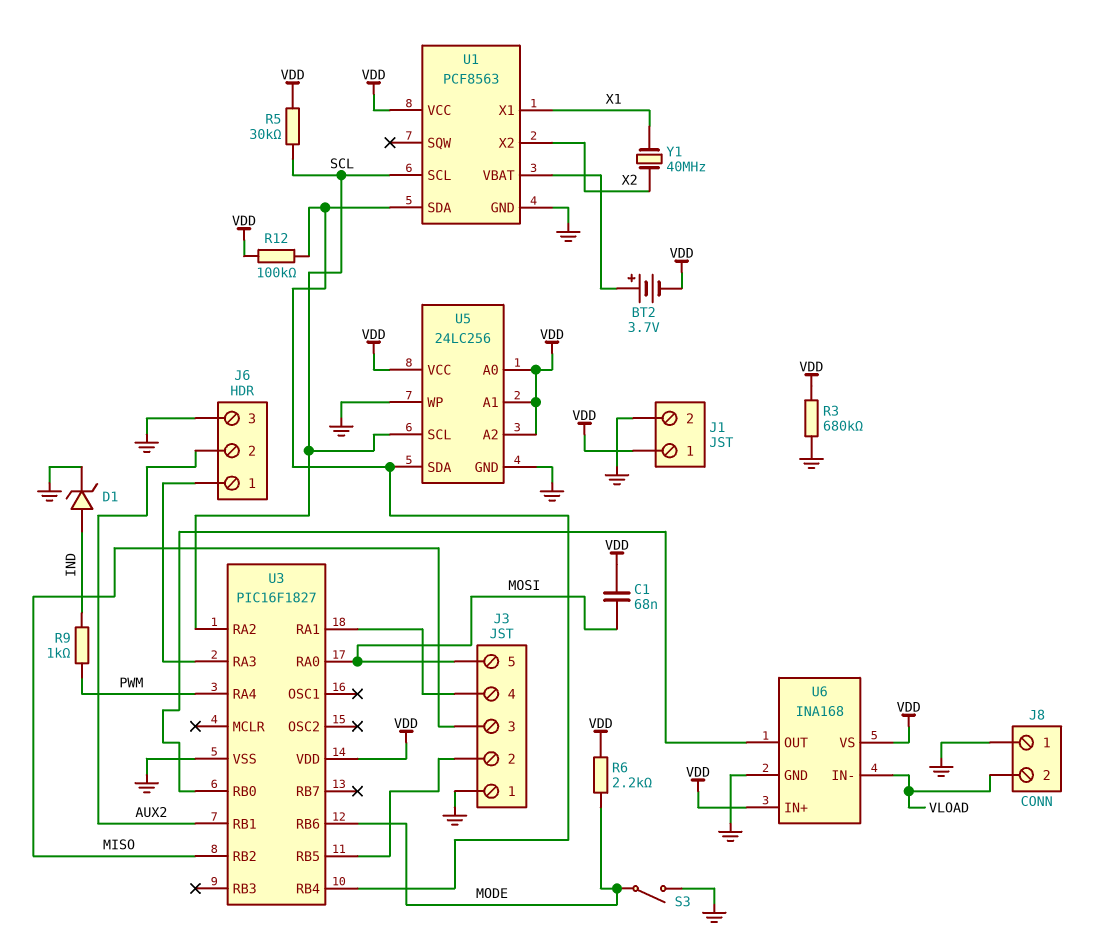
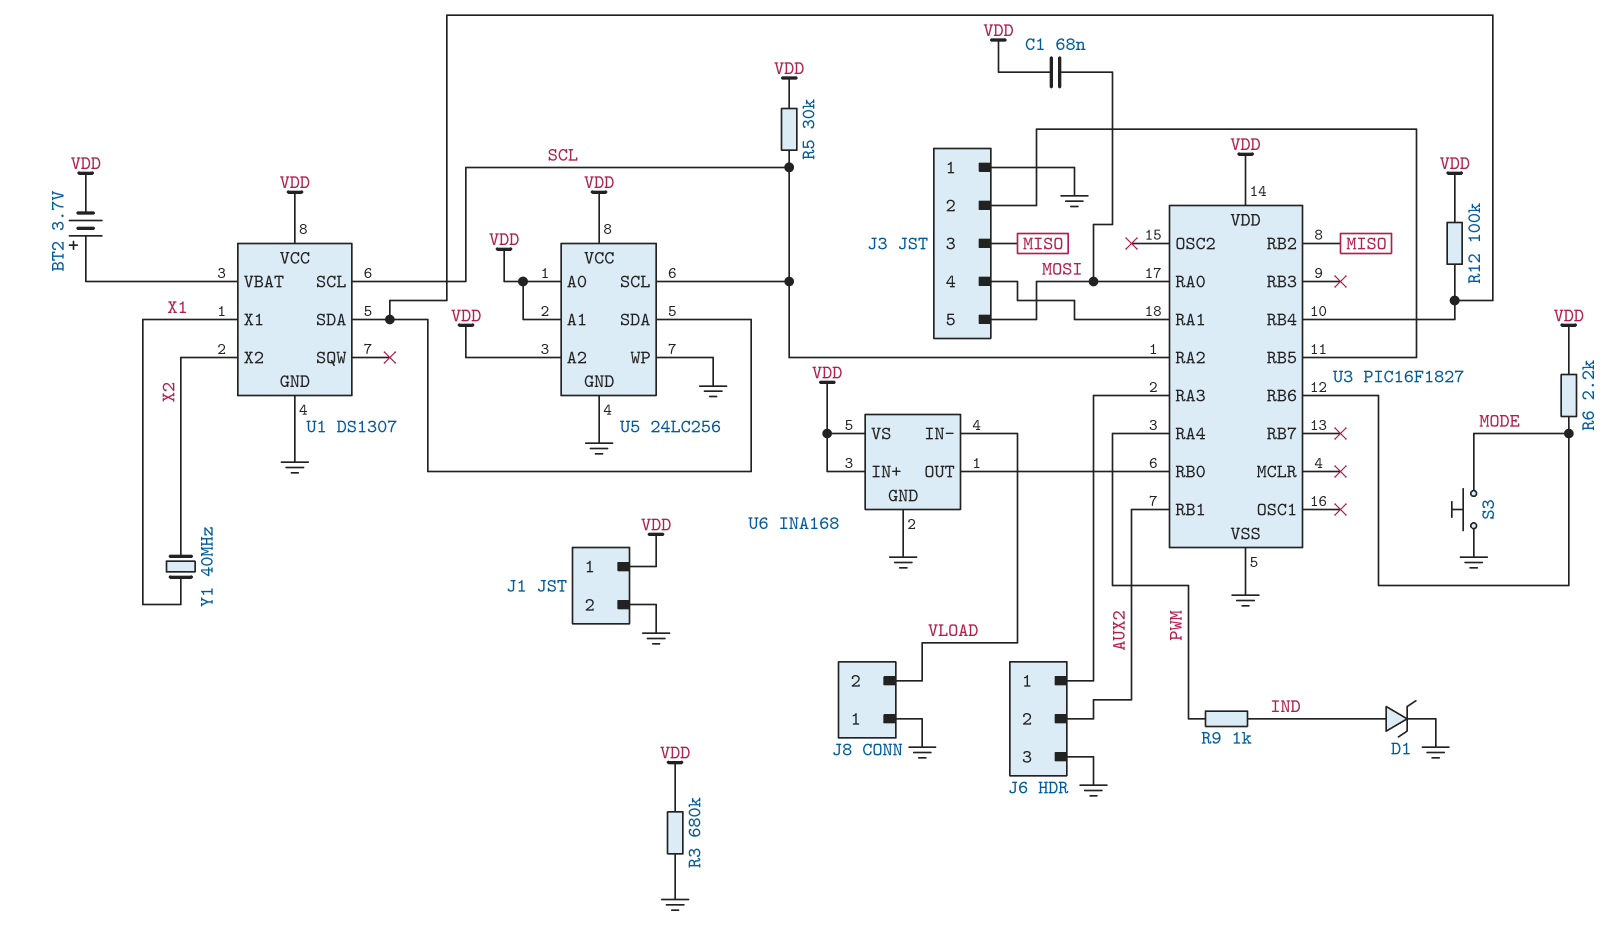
S3: switch (GND, MODE) -> button (GND, MODE)
U1: PCF8563 -> DS1307

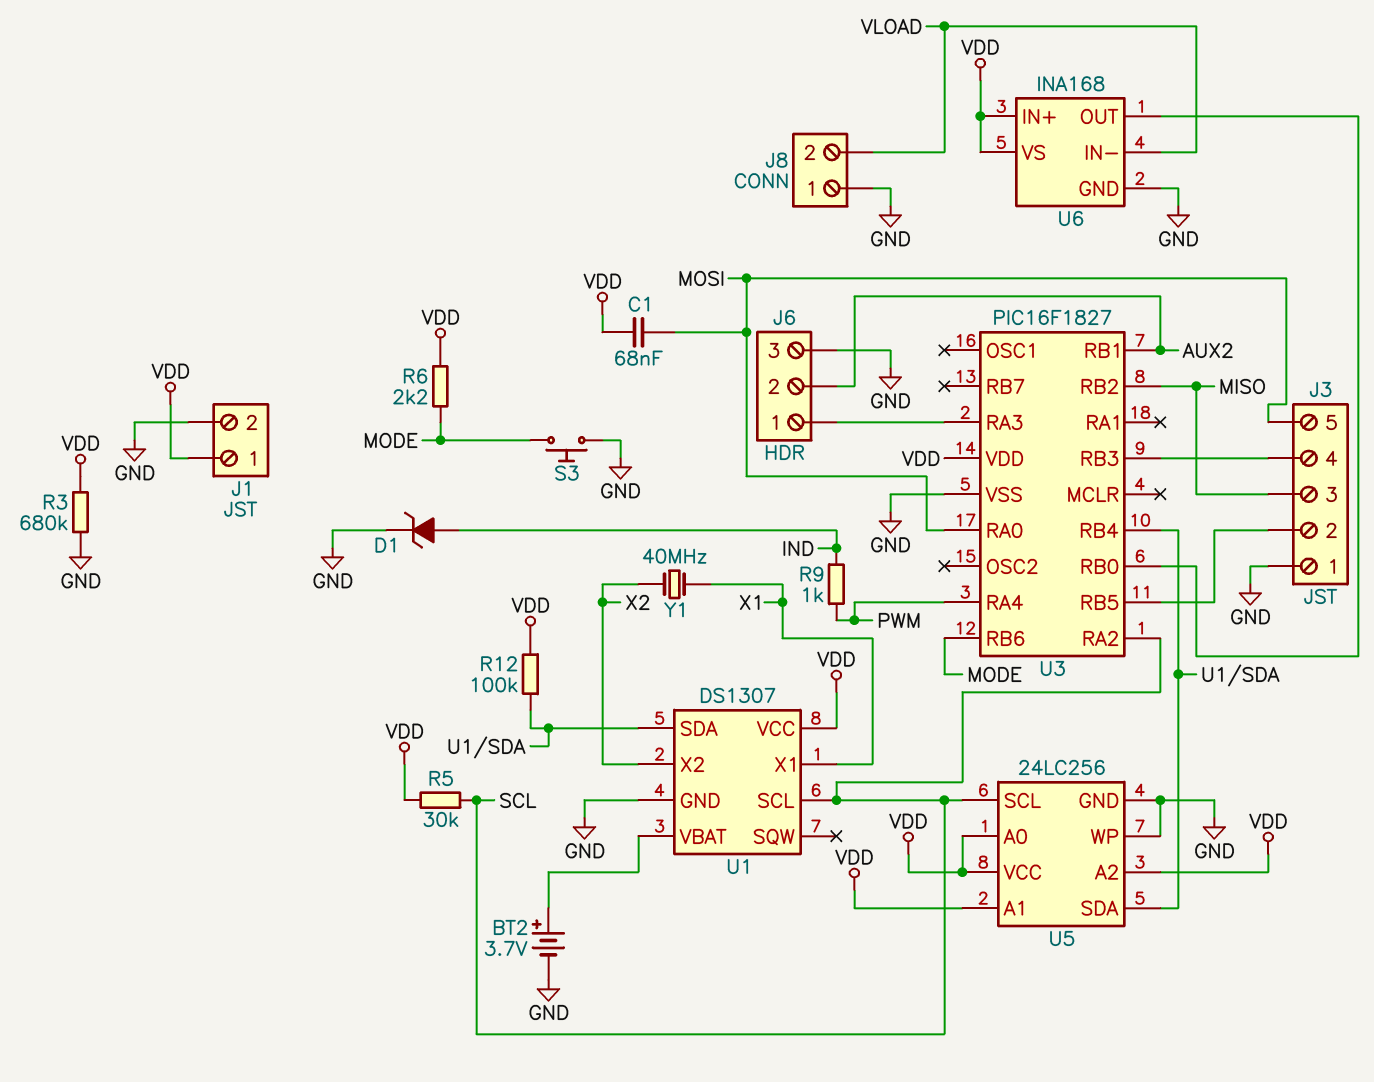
BT2: 3.7V (plus U1/VBAT, minus VDD) -> 3.7V (plus U1/VBAT, minus GND)
U3 pin RA1: J3/4 -> none
U3 pin RB3: none -> J3/4

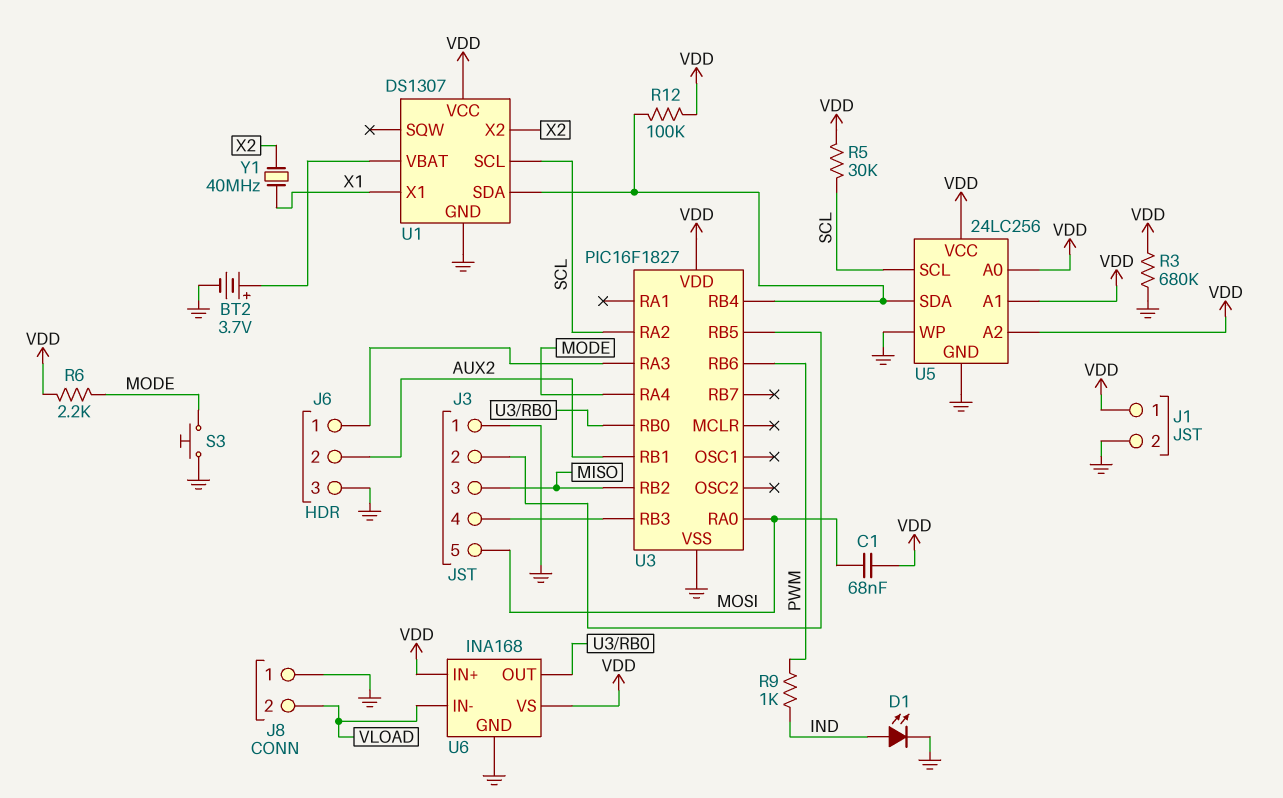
D1: zener (A IND, K GND) -> LED (A IND, K GND)
U3 pin RA4: PWM -> MODE
U3 pin RB6: MODE -> PWM

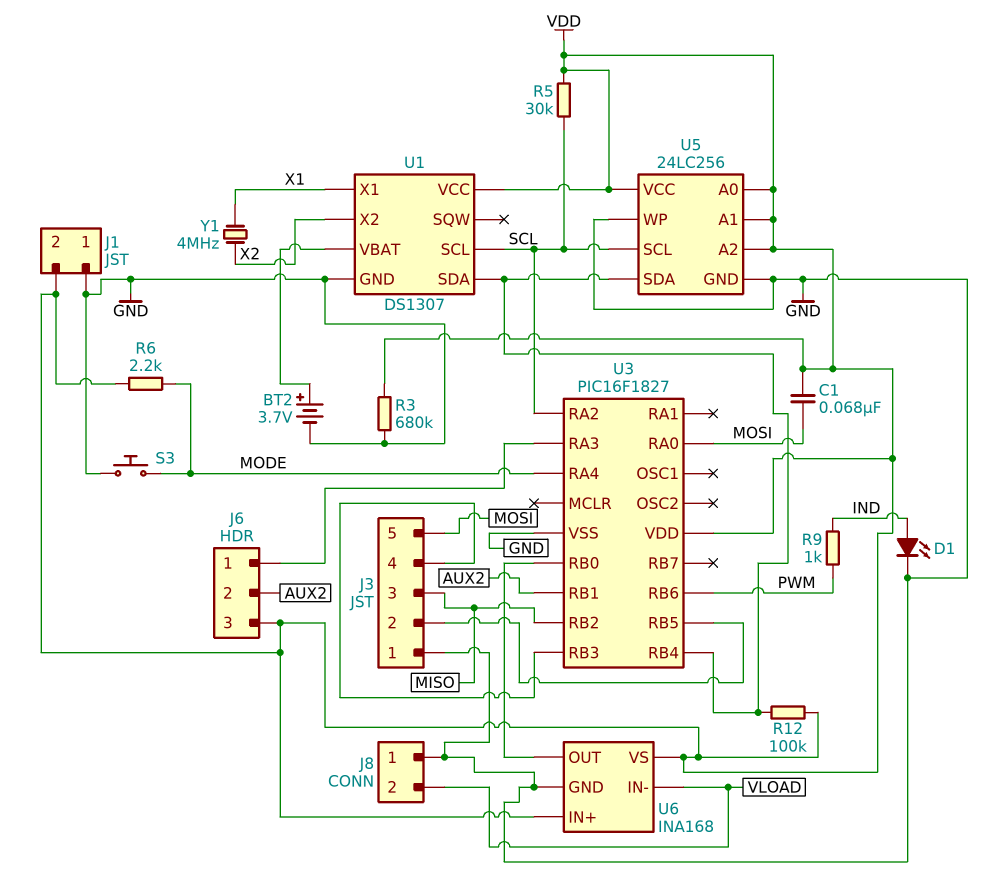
J1 pin 1: VDD -> GND
J1 pin 2: GND -> VDD
J6 pin 3: GND -> VDD
Y1: 40MHz (X1, X2) -> 4MHz (X1, X2)

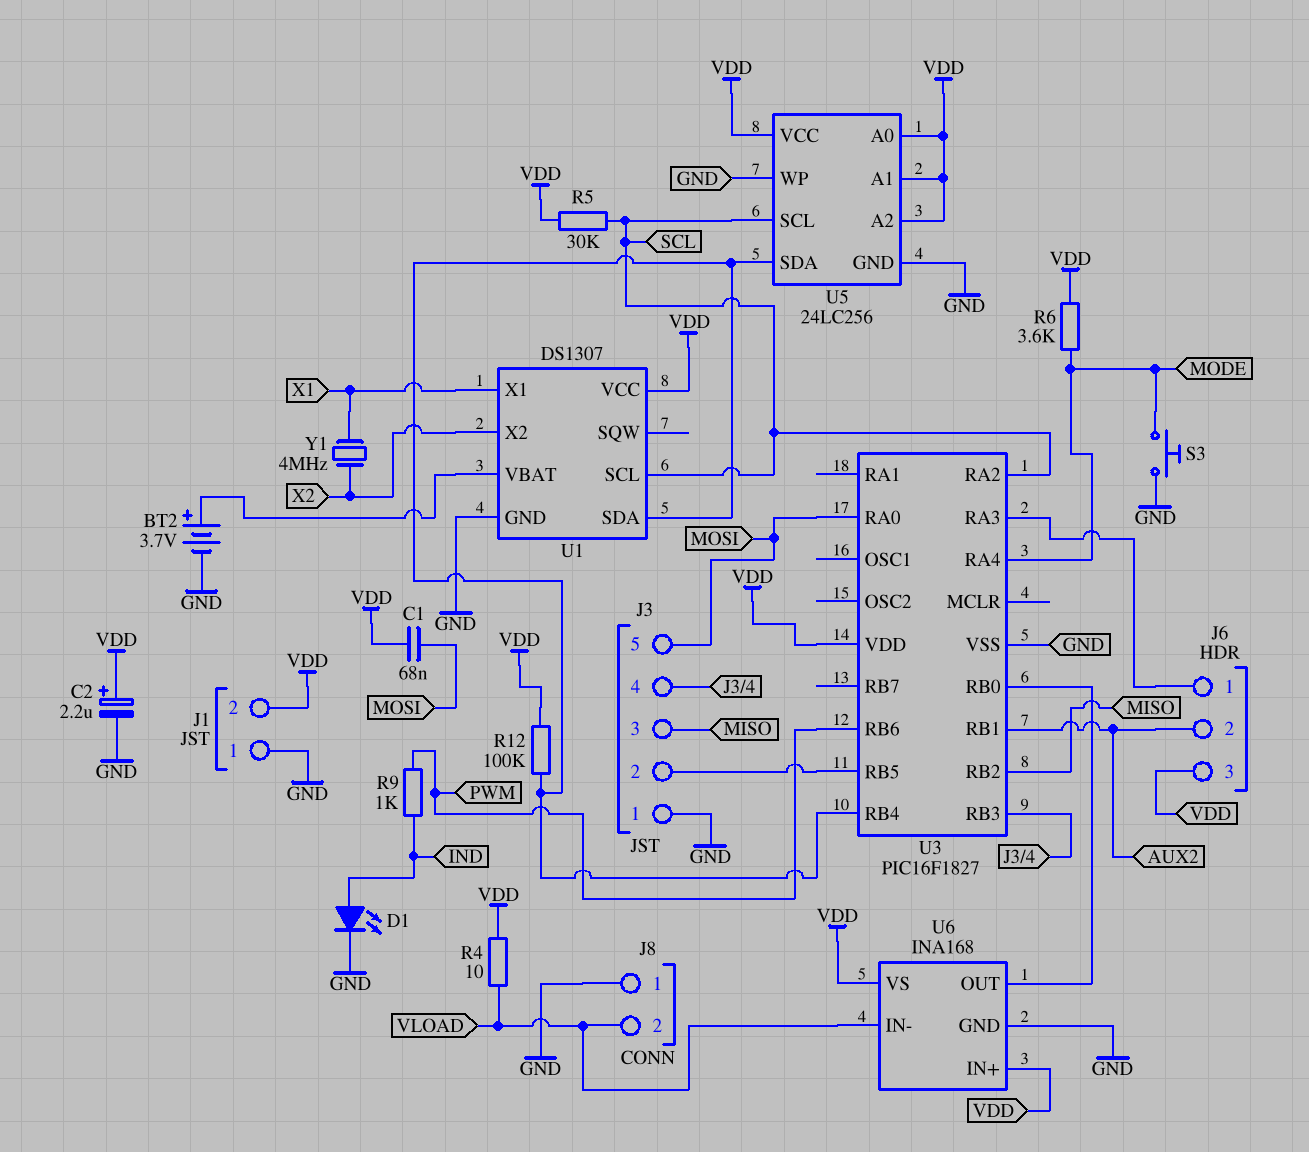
C2: none -> 2.2uF (plus VDD, minus GND)
R3: 680k (GND, VDD) -> none
R4: none -> 10 (VDD, VLOAD)
R6: 2.2k (MODE, VDD) -> 3.6k (MODE, VDD)

